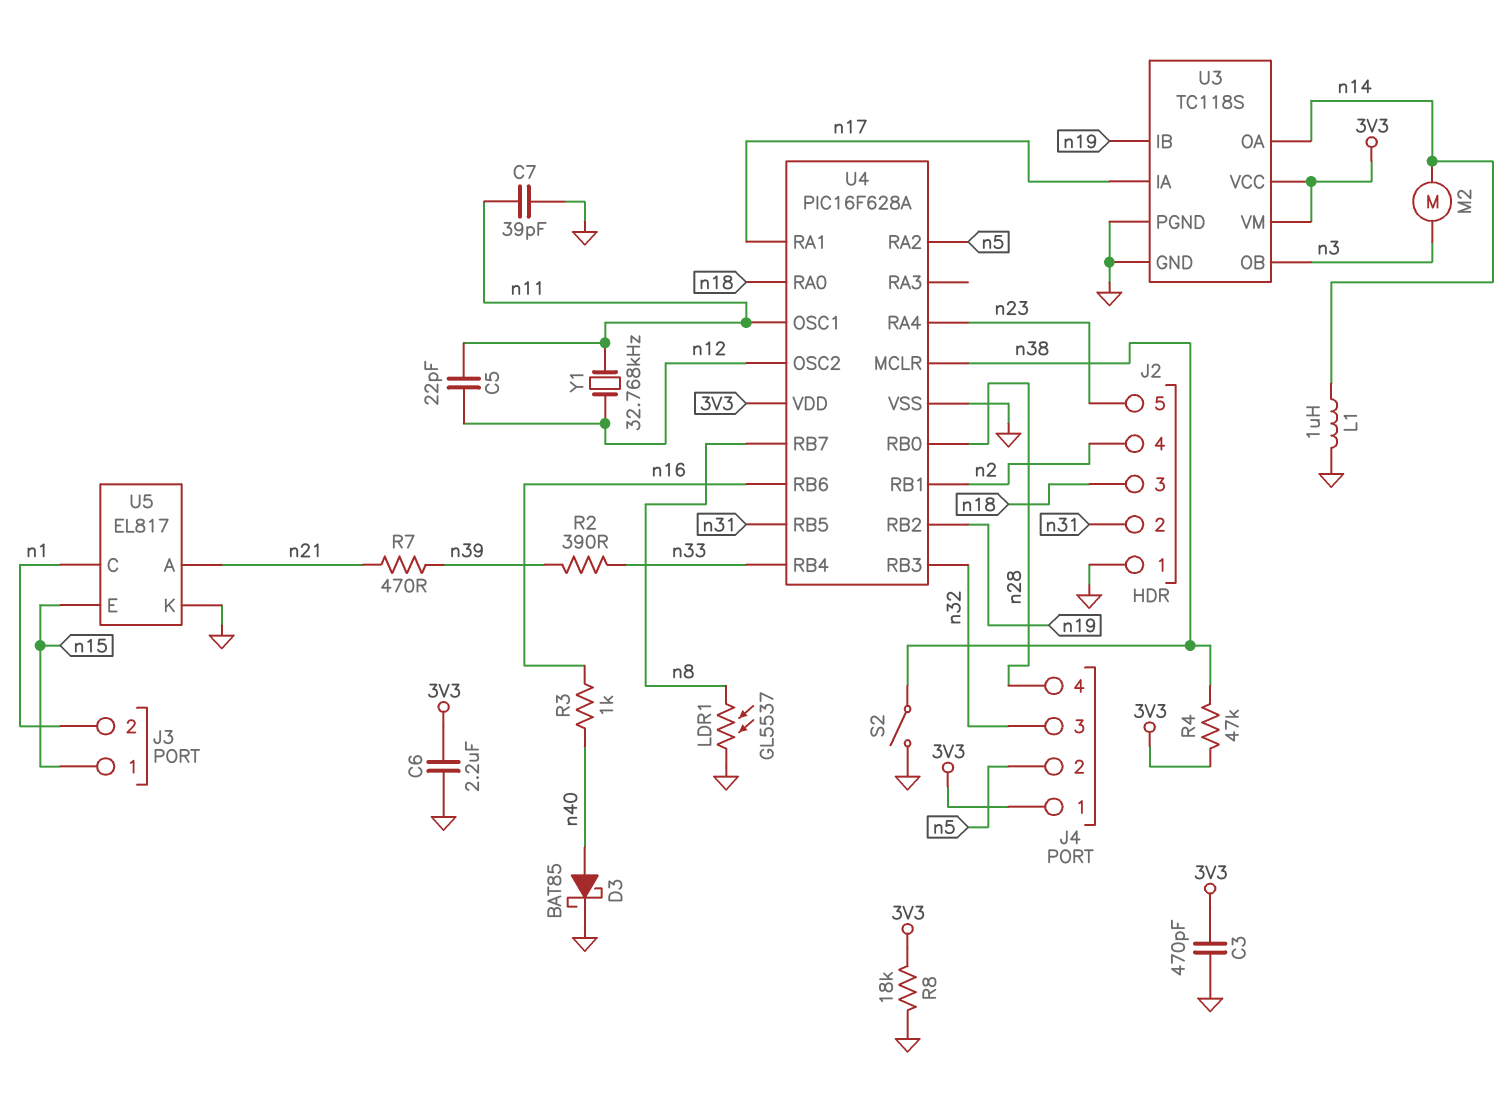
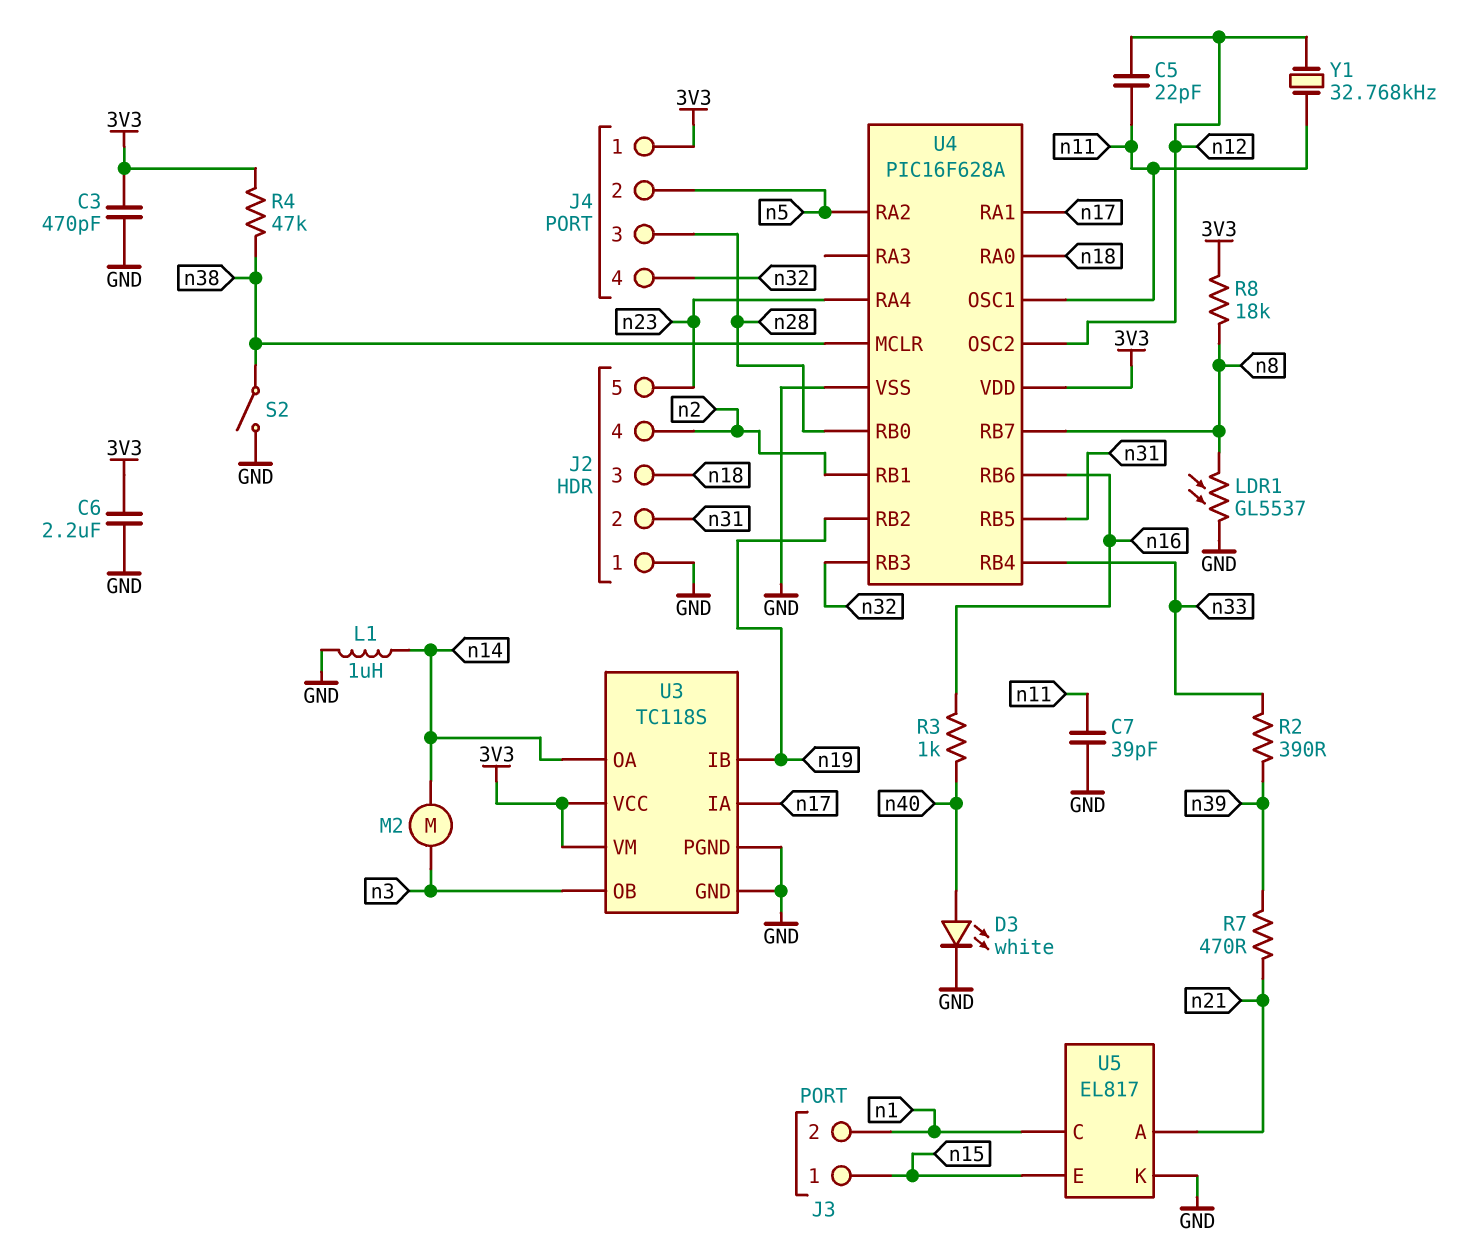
D3: schottky BAT85 (A n40, K GND) -> LED white (A n40, K GND)
J4 pin 3: n32 -> n28
J4 pin 4: n28 -> n32
R8: 18k (3V3, GND) -> 18k (3V3, n8)

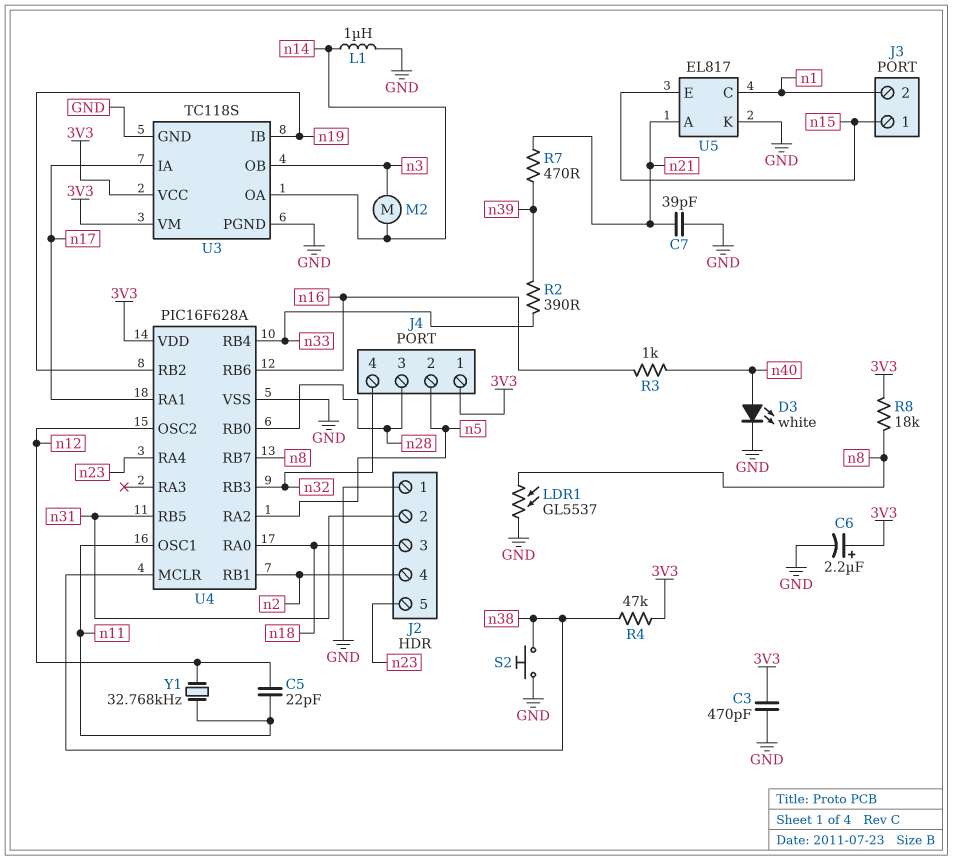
C6: 2.2uF (3V3, GND) -> 2.2uF (plus 3V3, minus GND)
C7: 39pF (GND, n11) -> 39pF (GND, n21)
S2: switch (GND, n38) -> button (GND, n38)

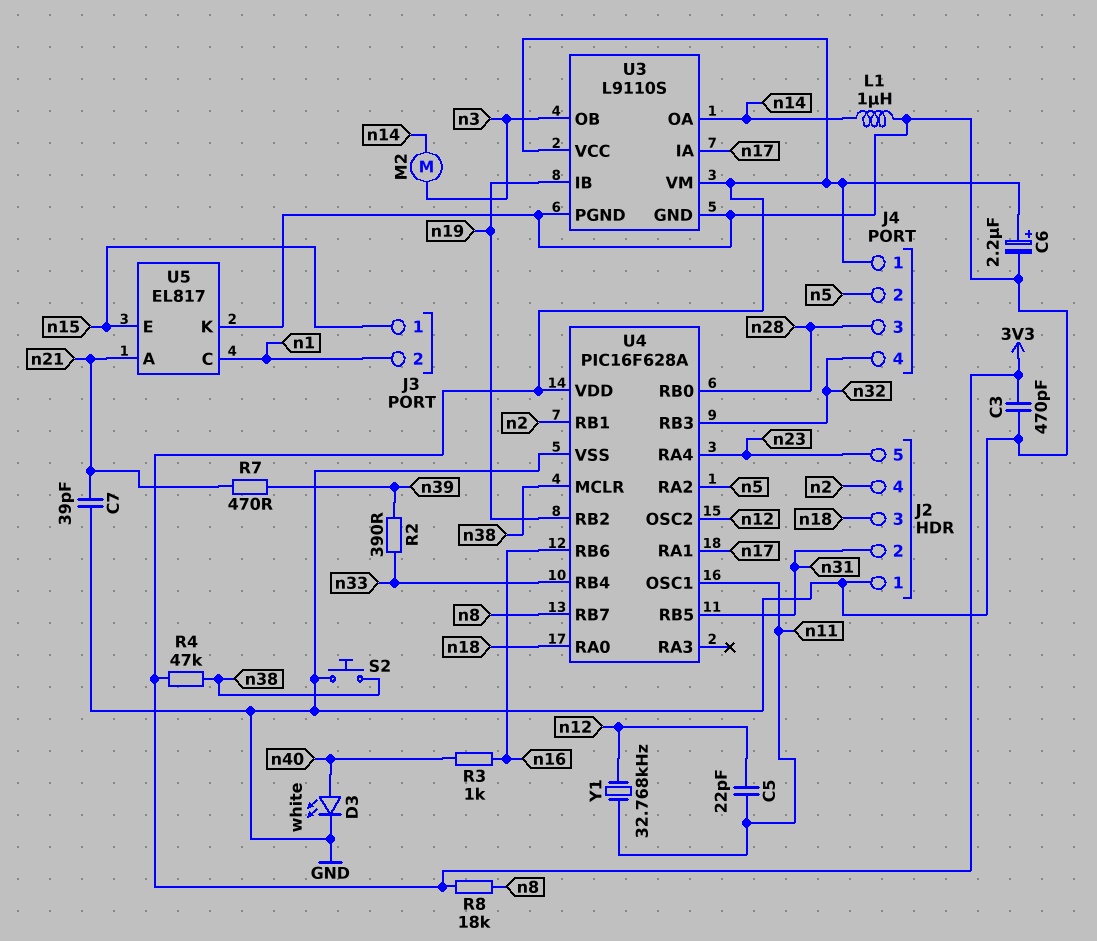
LDR1: GL5537 (GND, n8) -> none
U3: TC118S -> L9110S

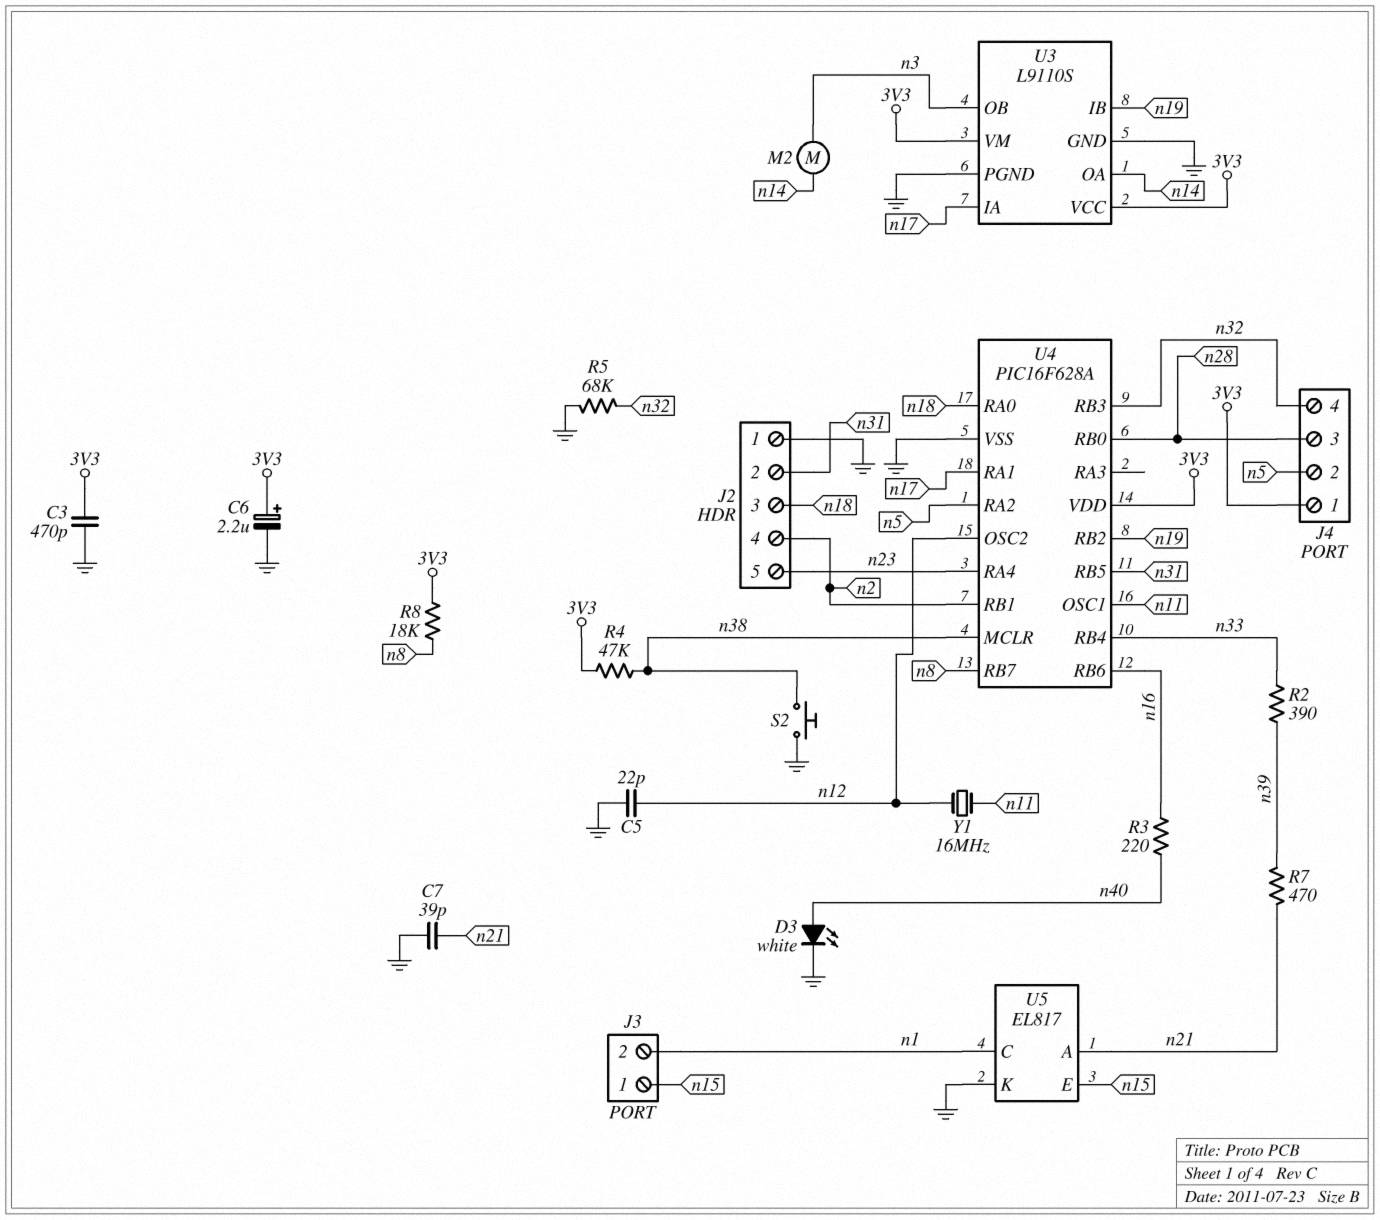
C5: 22pF (n11, n12) -> 22pF (GND, n12)
L1: 1uH (GND, n14) -> none
R3: 1k (n16, n40) -> 220 (n16, n40)
R5: none -> 68k (GND, n32)
Y1: 32.768kHz (n11, n12) -> 16MHz (n11, n12)

